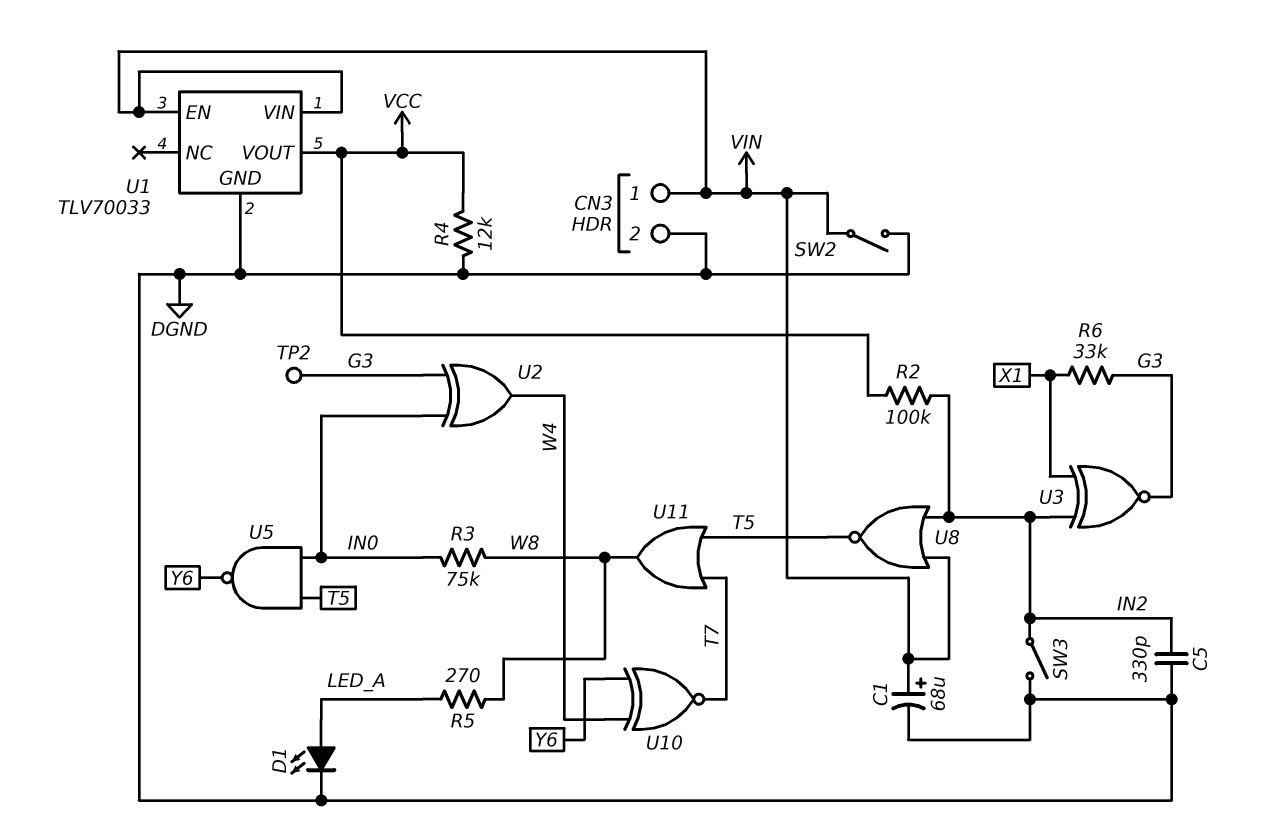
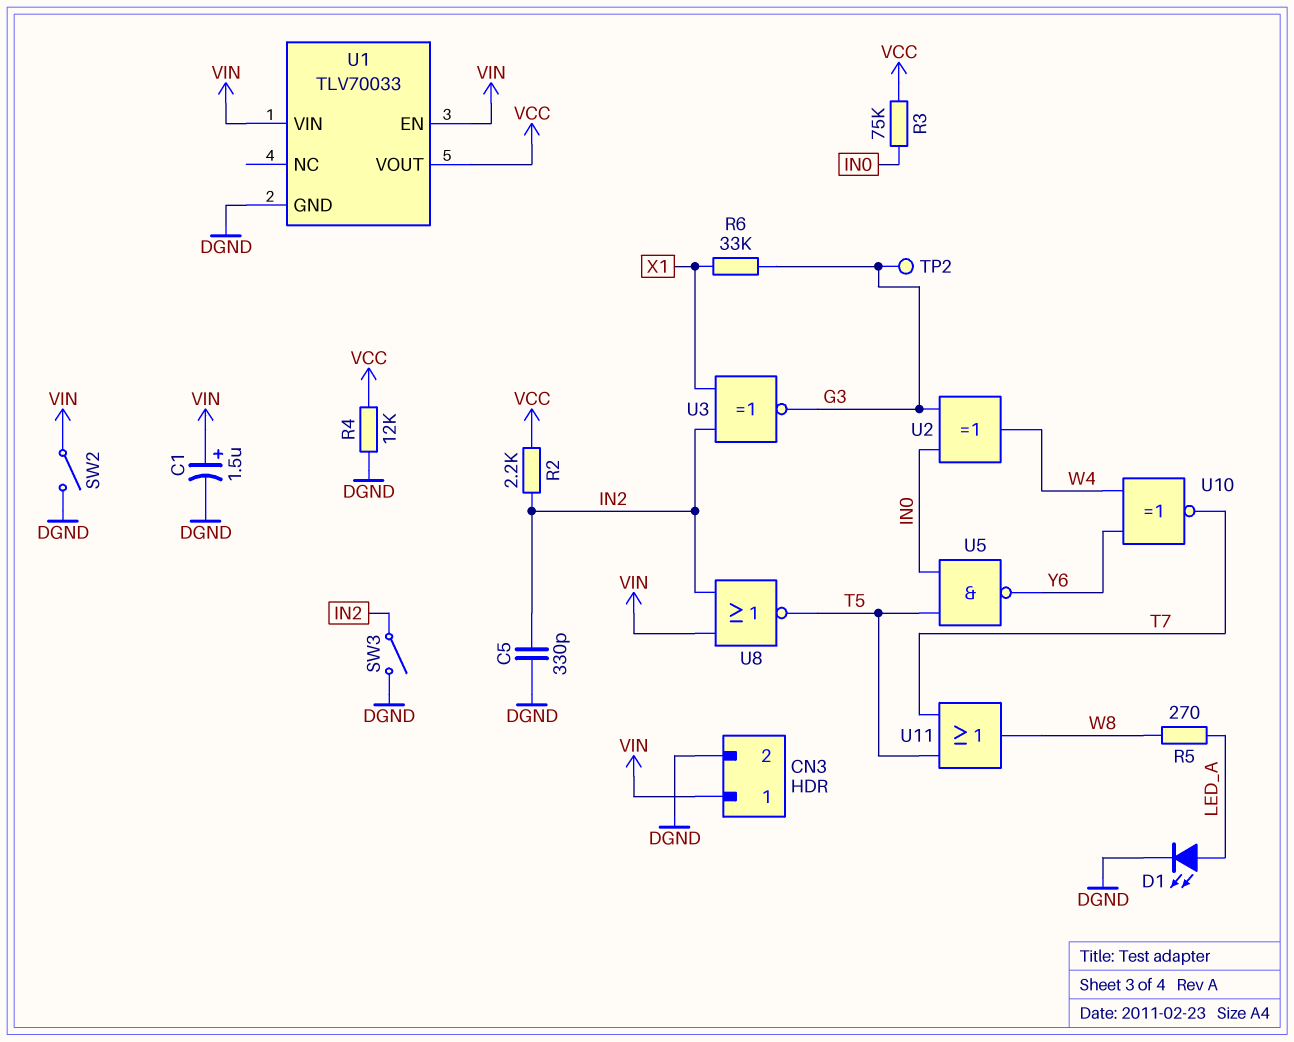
C1: 68uF (plus VIN, minus DGND) -> 1.5uF (plus VIN, minus DGND)
R2: 100k (IN2, VCC) -> 2.2k (IN2, VCC)
R3: 75k (IN0, W8) -> 75k (IN0, VCC)

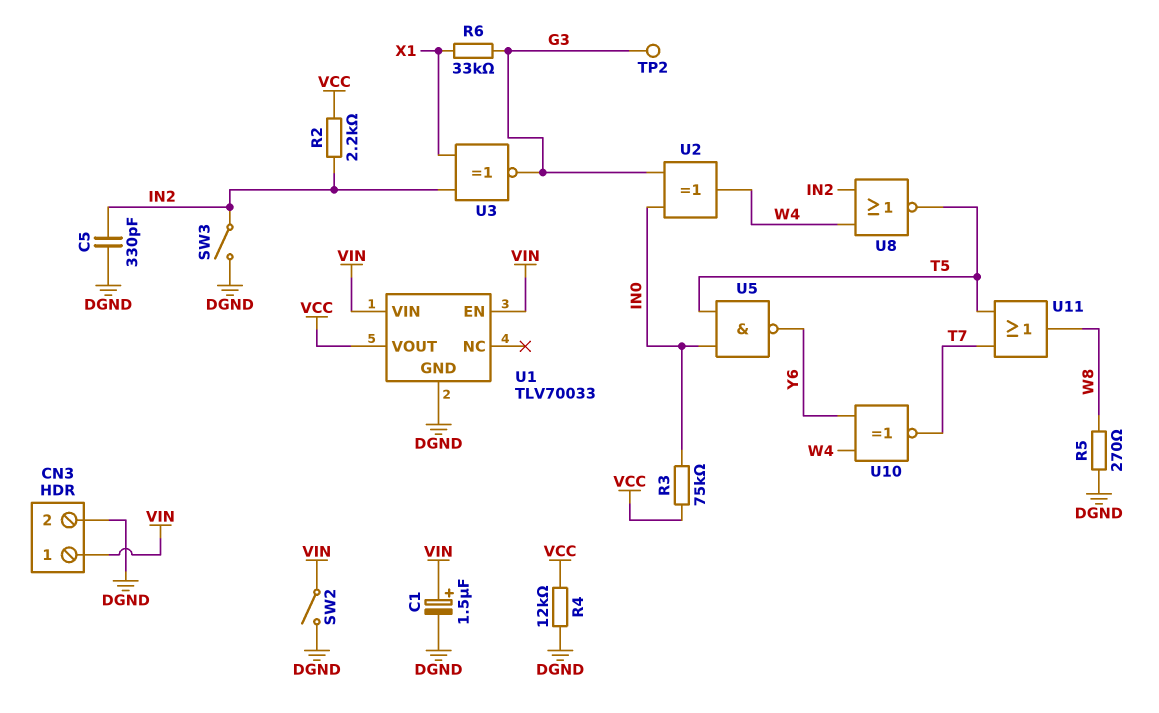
D1: LED (A LED_A, K DGND) -> none
R5: 270 (LED_A, W8) -> 270 (DGND, W8)
U8: NOR (in IN2, in VIN, out T5) -> NOR (in IN2, in W4, out T5)

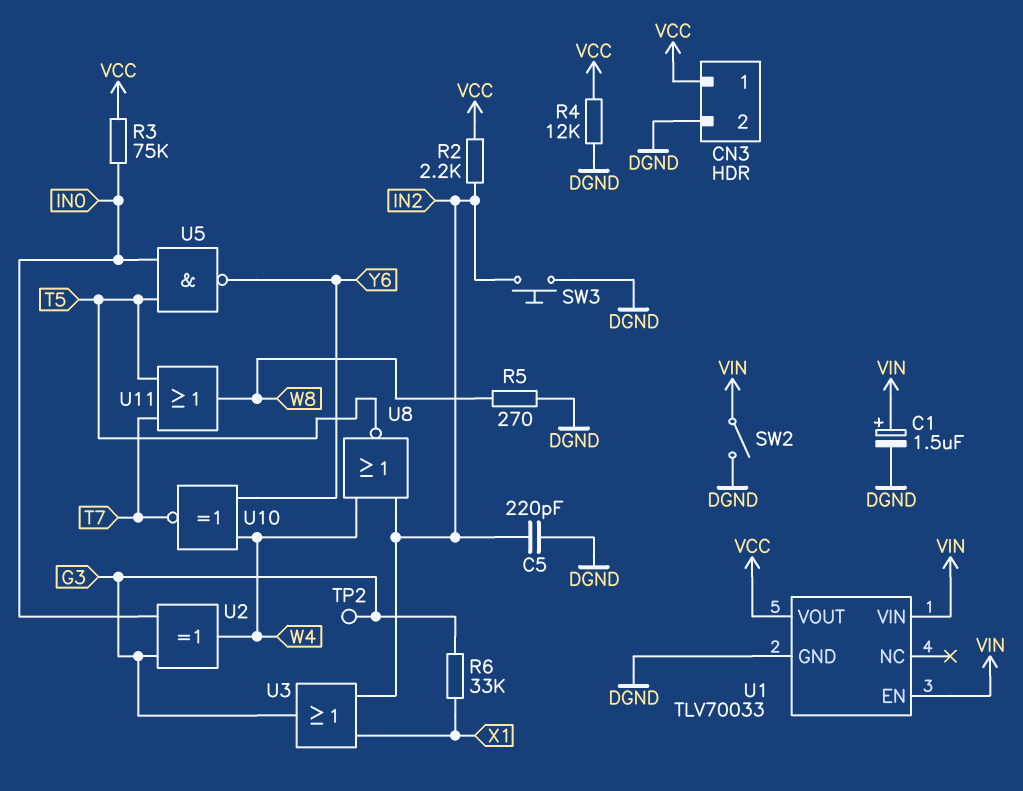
C5: 330pF (DGND, IN2) -> 220pF (DGND, IN2)
CN3 pin 1: VIN -> VCC
SW3: switch (DGND, IN2) -> button (DGND, IN2)
U3: XNOR (in IN2, in X1, out G3) -> OR (in IN2, in X1, out G3)

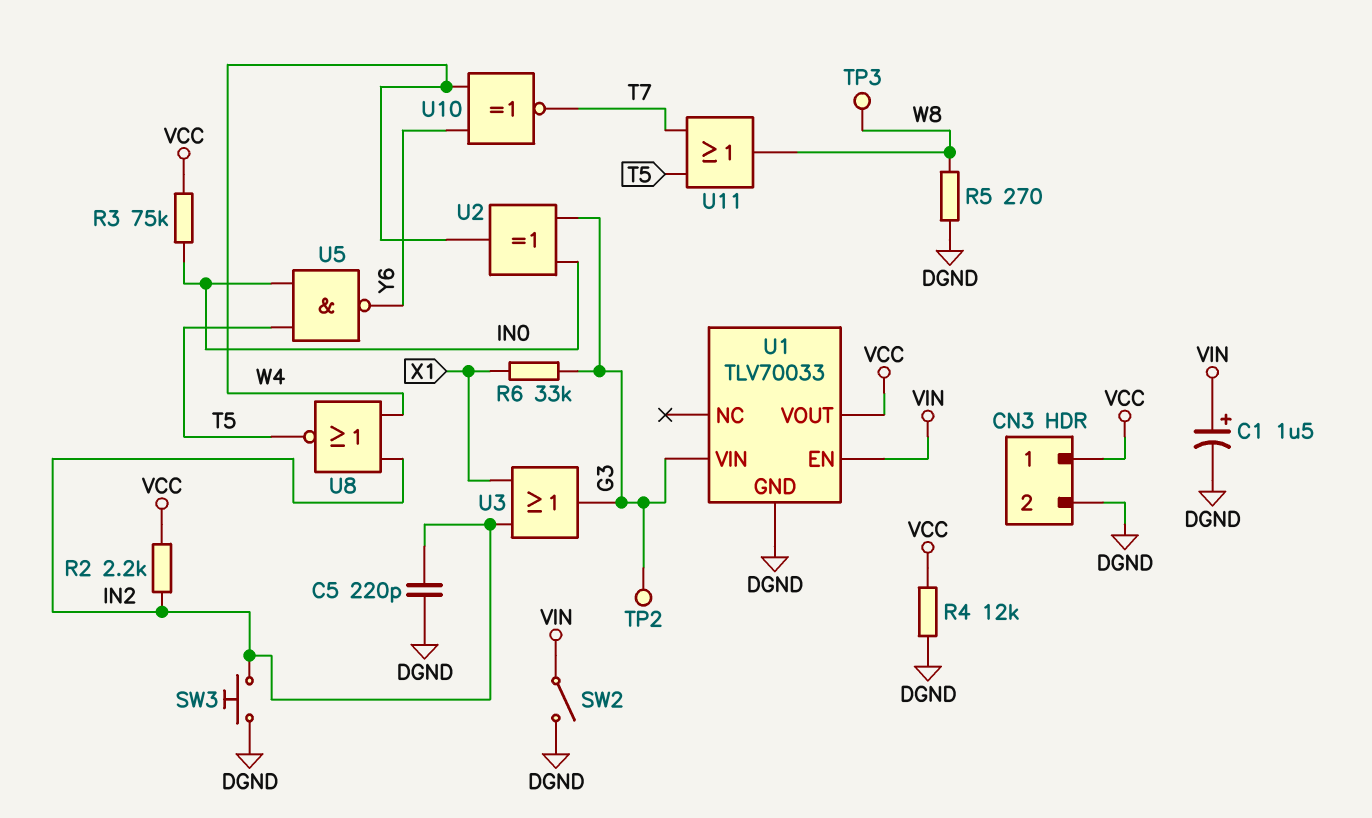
TP3: none -> test point (W8)
U1 pin VIN: VIN -> G3

